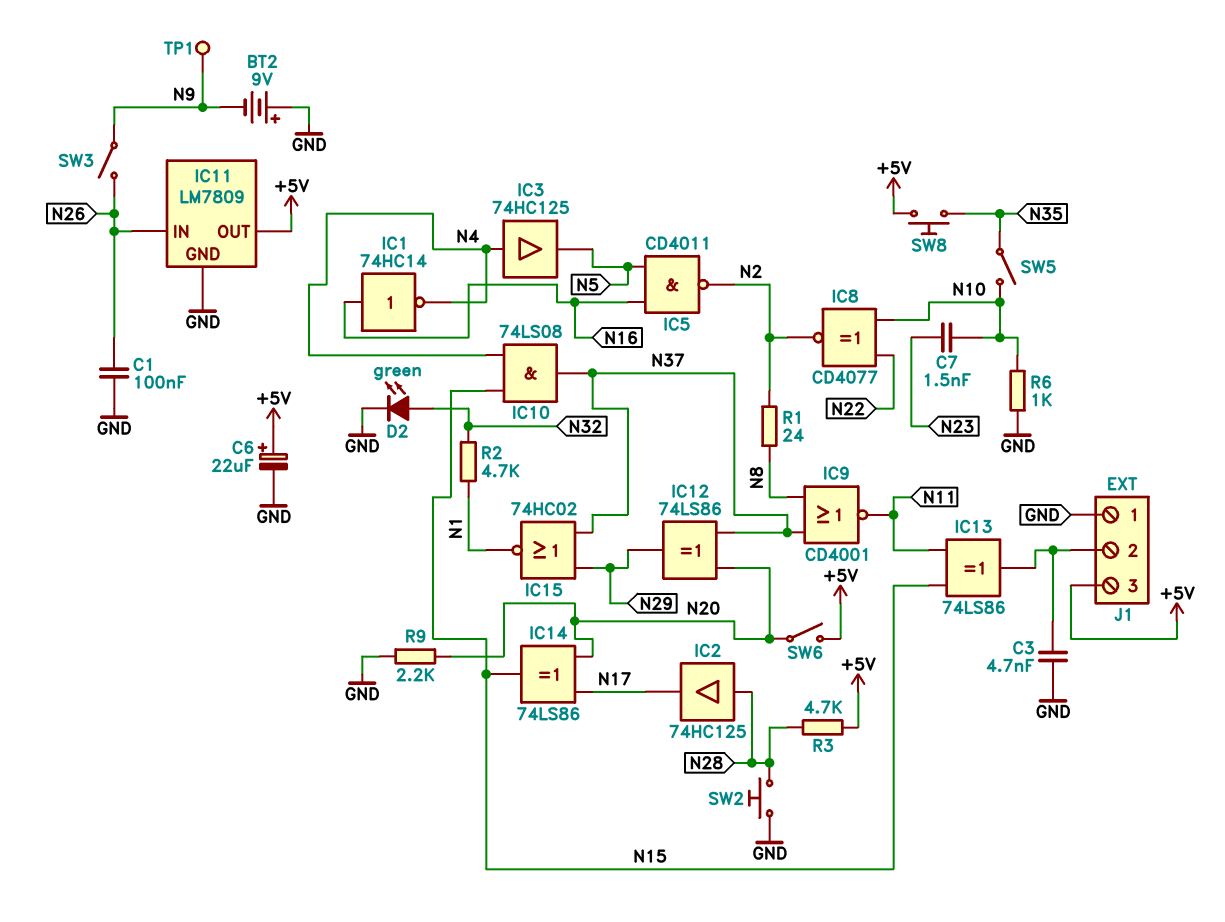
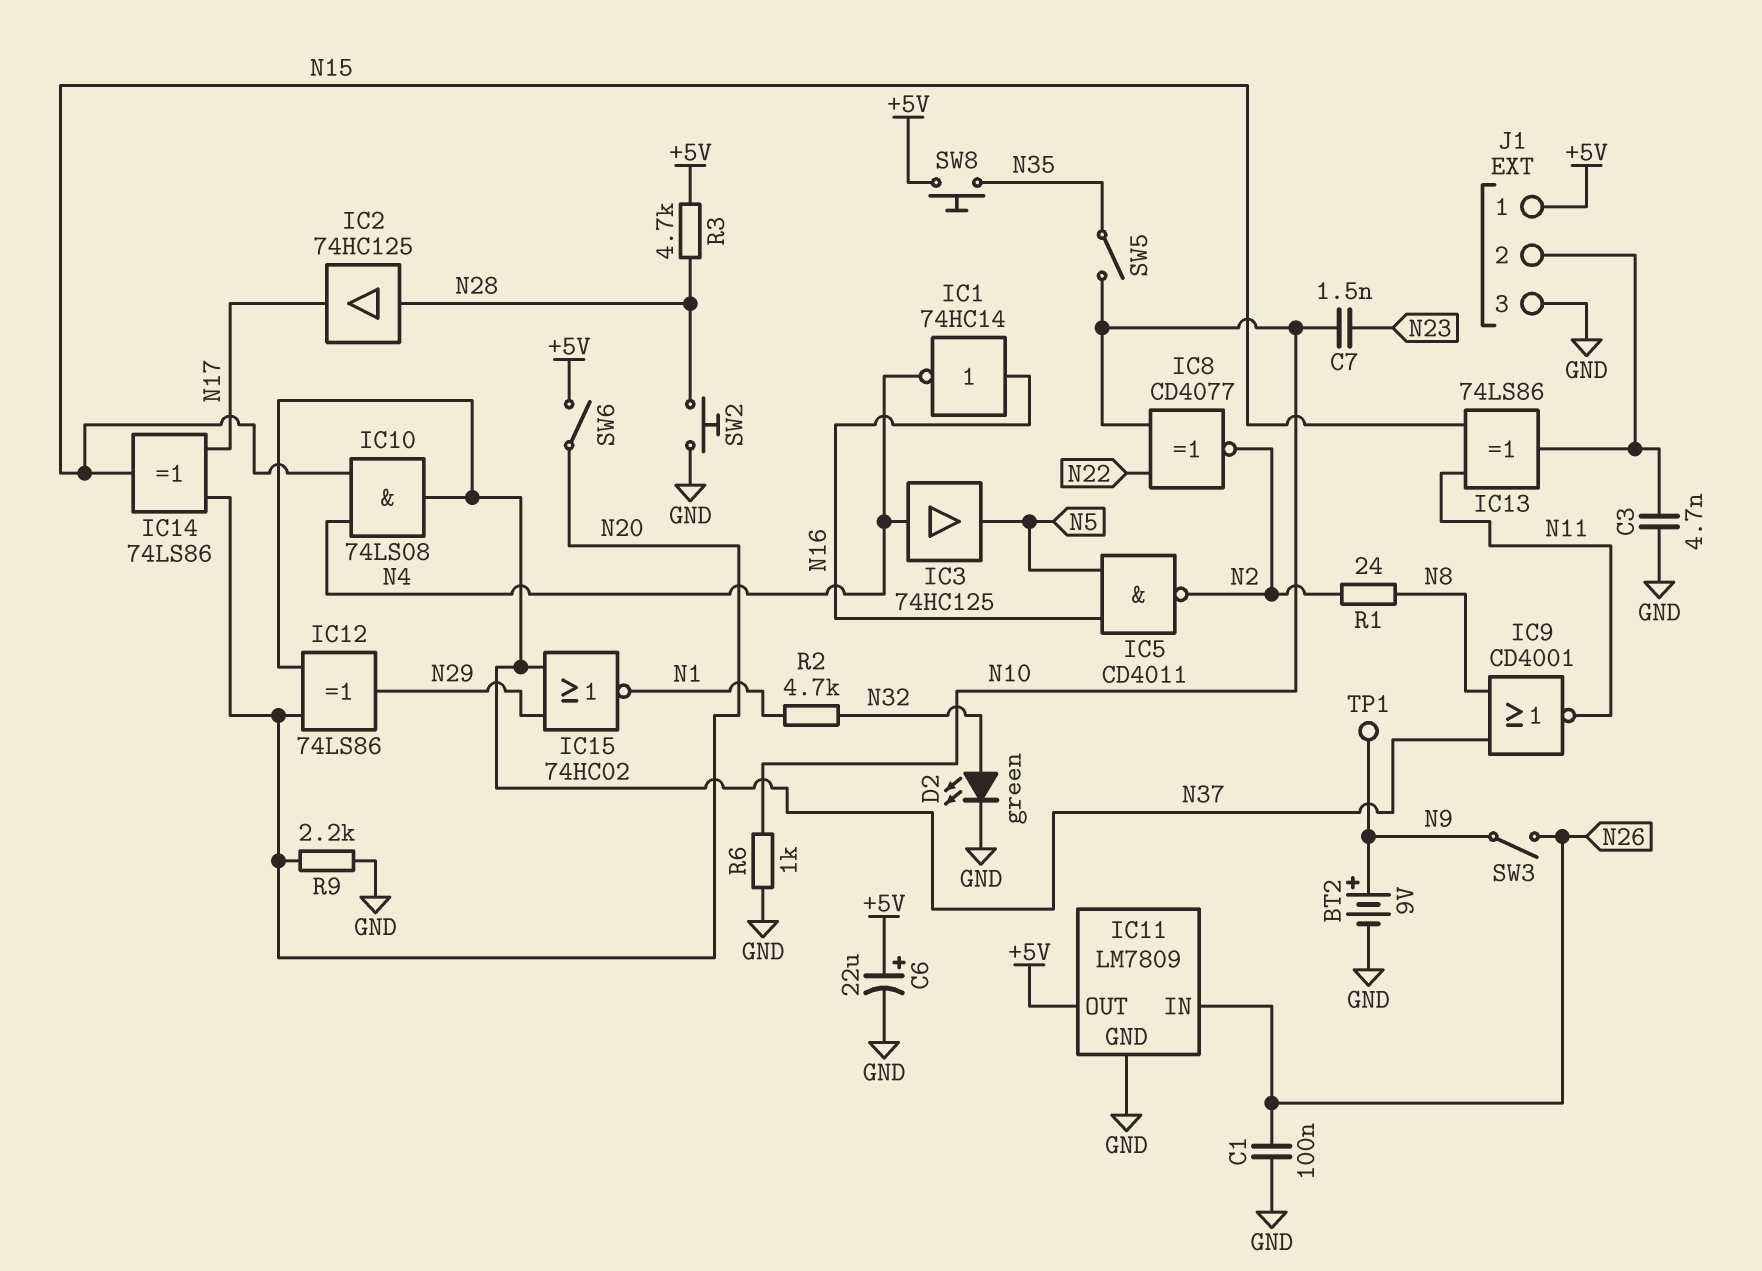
BT2: 9V (plus GND, minus N9) -> 9V (plus N9, minus GND)
J1 pin 1: GND -> +5V
J1 pin 3: +5V -> GND

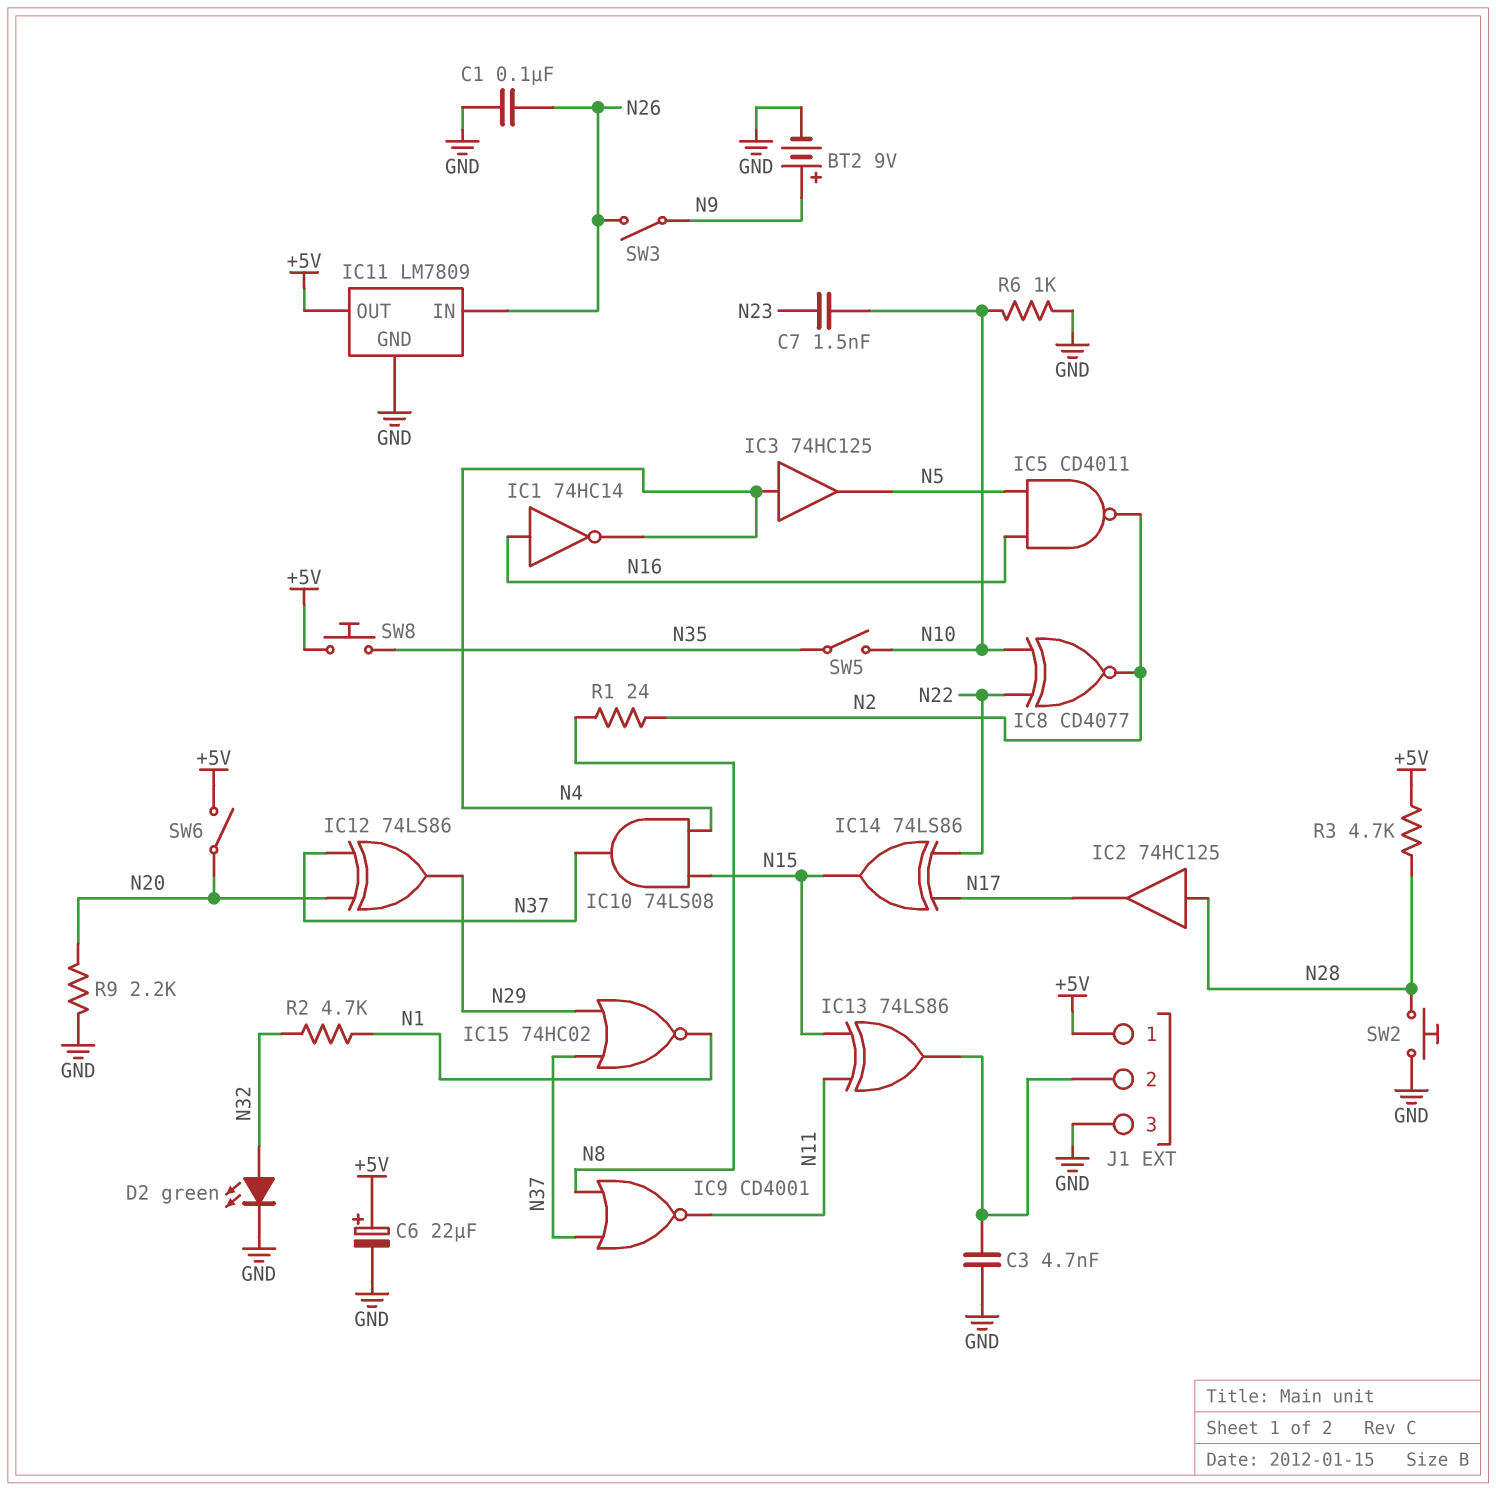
IC14: XOR 74LS86 (in N17, in N20, out N15) -> XOR 74LS86 (in N17, in N22, out N15)
TP1: test point (N9) -> none

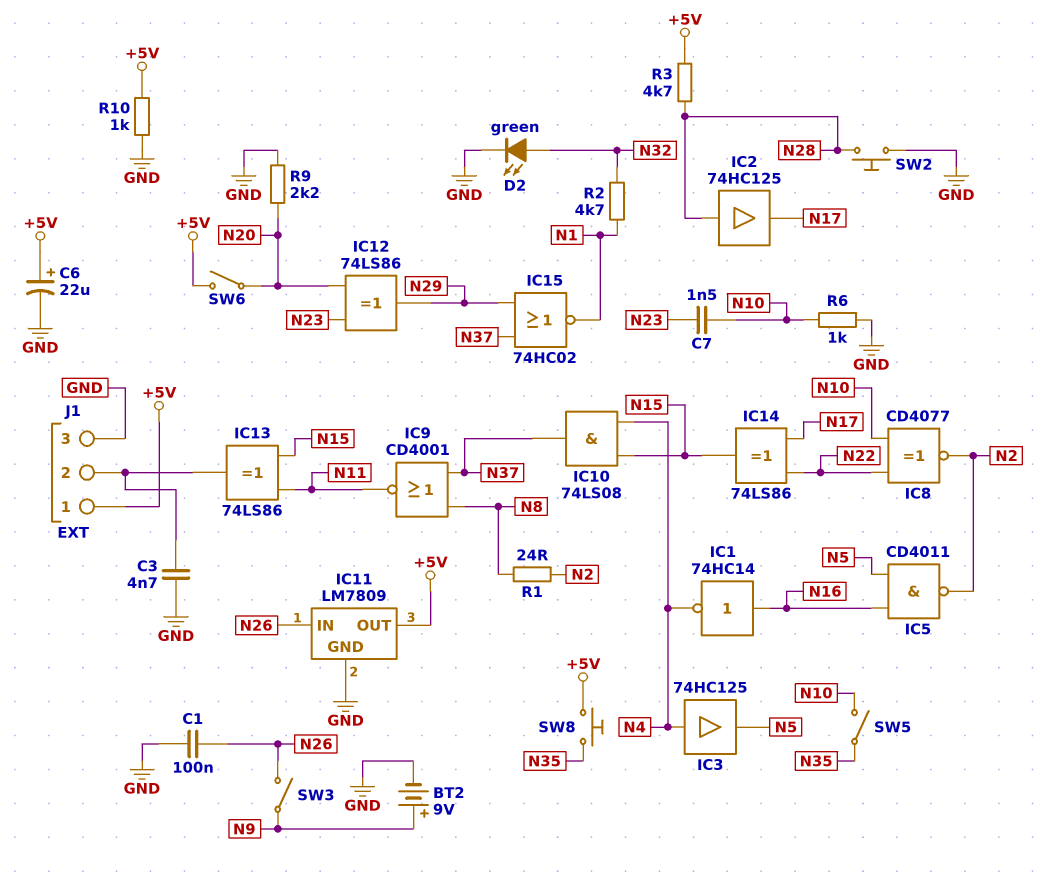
IC12: XOR 74LS86 (in N20, in N37, out N29) -> XOR 74LS86 (in N20, in N23, out N29)
R10: none -> 1k (+5V, GND)

